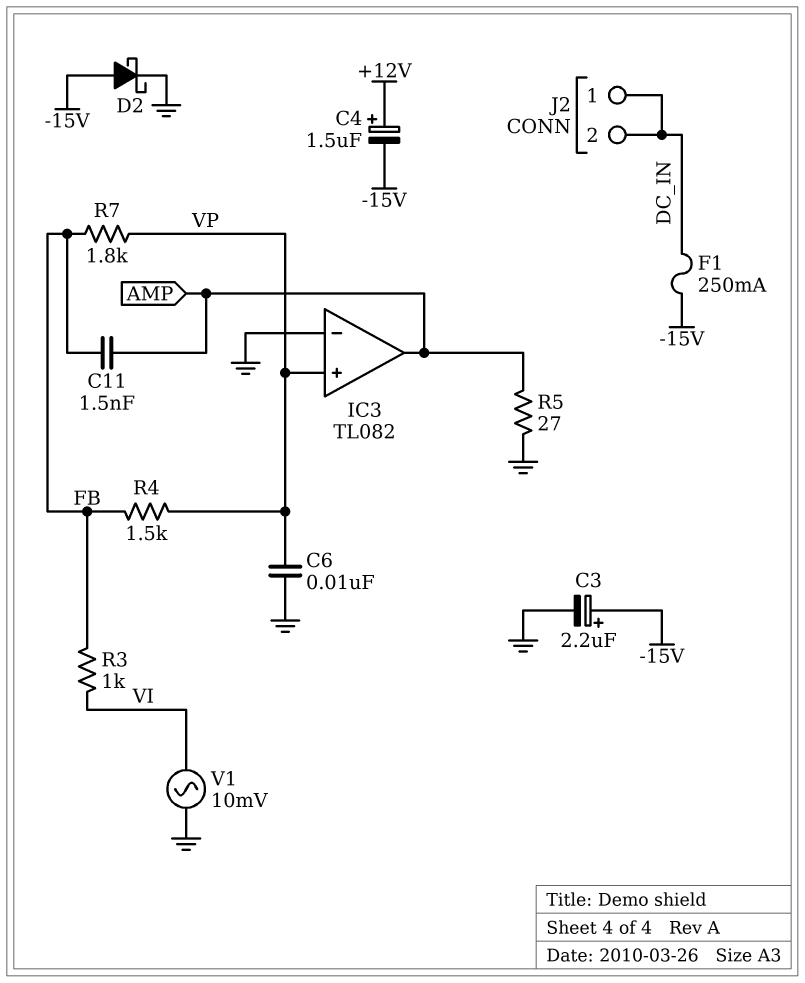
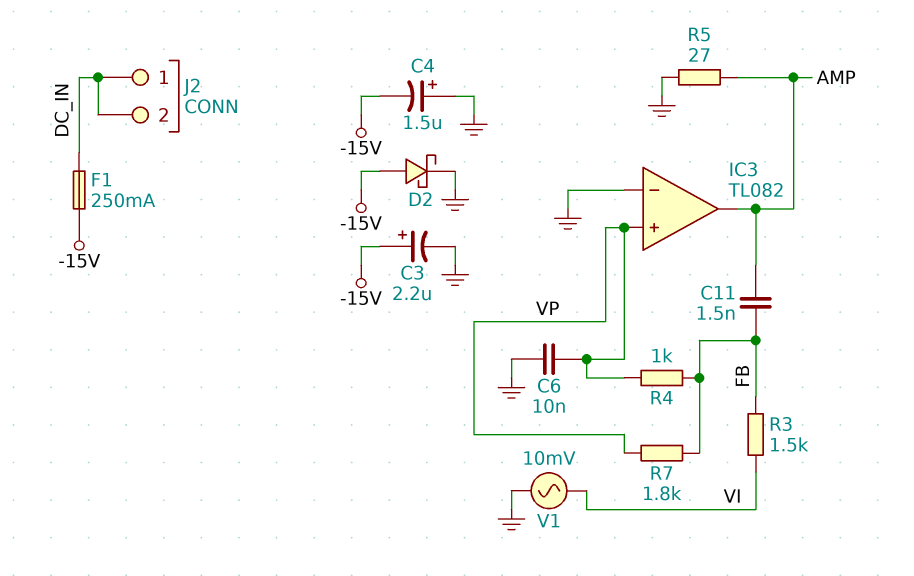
C4: 1.5uF (plus +12V, minus -15V) -> 1.5uF (plus GND, minus -15V)
R3: 1k (FB, VI) -> 1.5k (FB, VI)
R4: 1.5k (FB, VP) -> 1k (FB, VP)

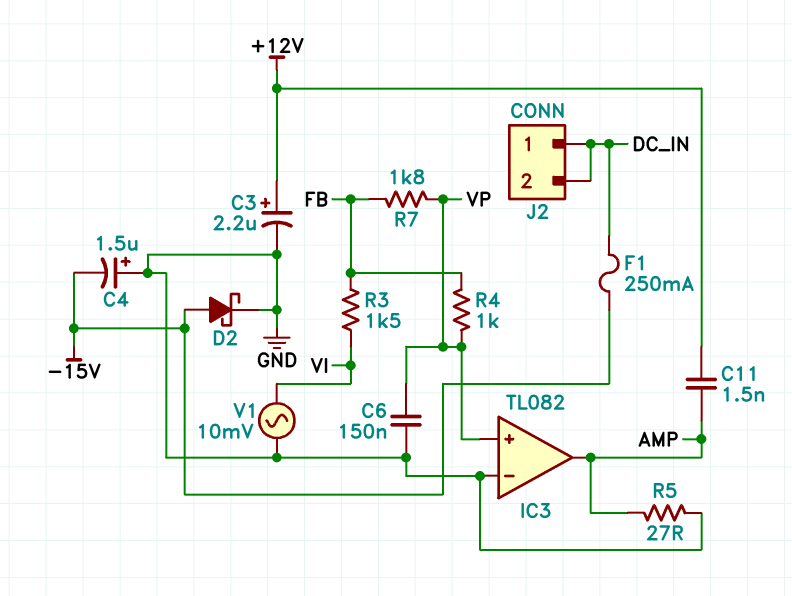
C3: 2.2uF (plus -15V, minus GND) -> 2.2uF (plus +12V, minus GND)
C6: 10nF (GND, VP) -> 150nF (GND, VP)
C11: 1.5nF (AMP, FB) -> 1.5nF (+12V, AMP)

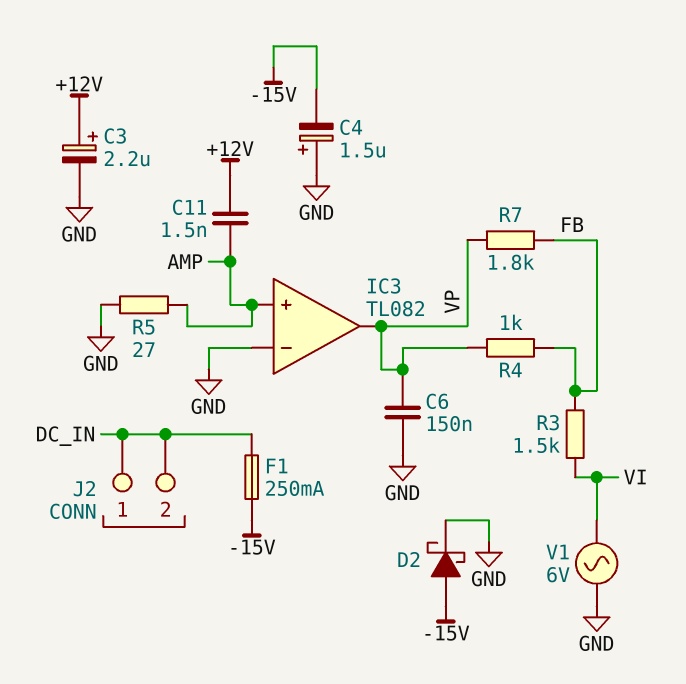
IC3 pin in+: VP -> AMP
IC3 pin out: AMP -> VP
V1: AC 10mV (GND, VI) -> AC 6V (GND, VI)

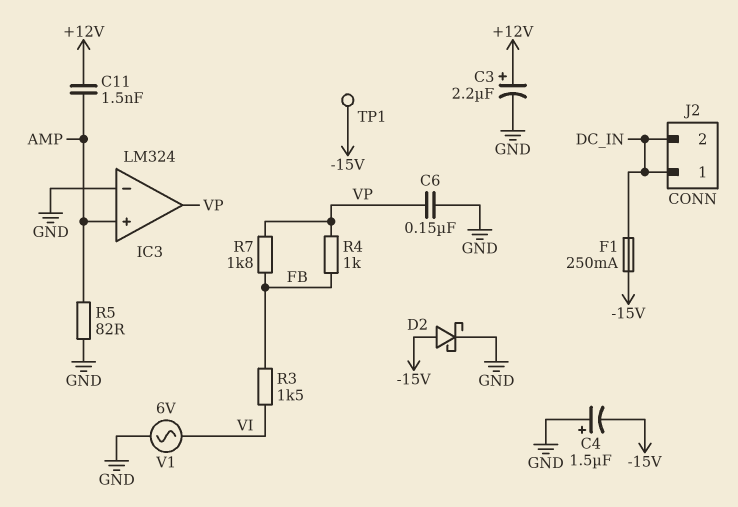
IC3: TL082 -> LM324
R5: 27 (AMP, GND) -> 82 (AMP, GND)
TP1: none -> test point (-15V)

